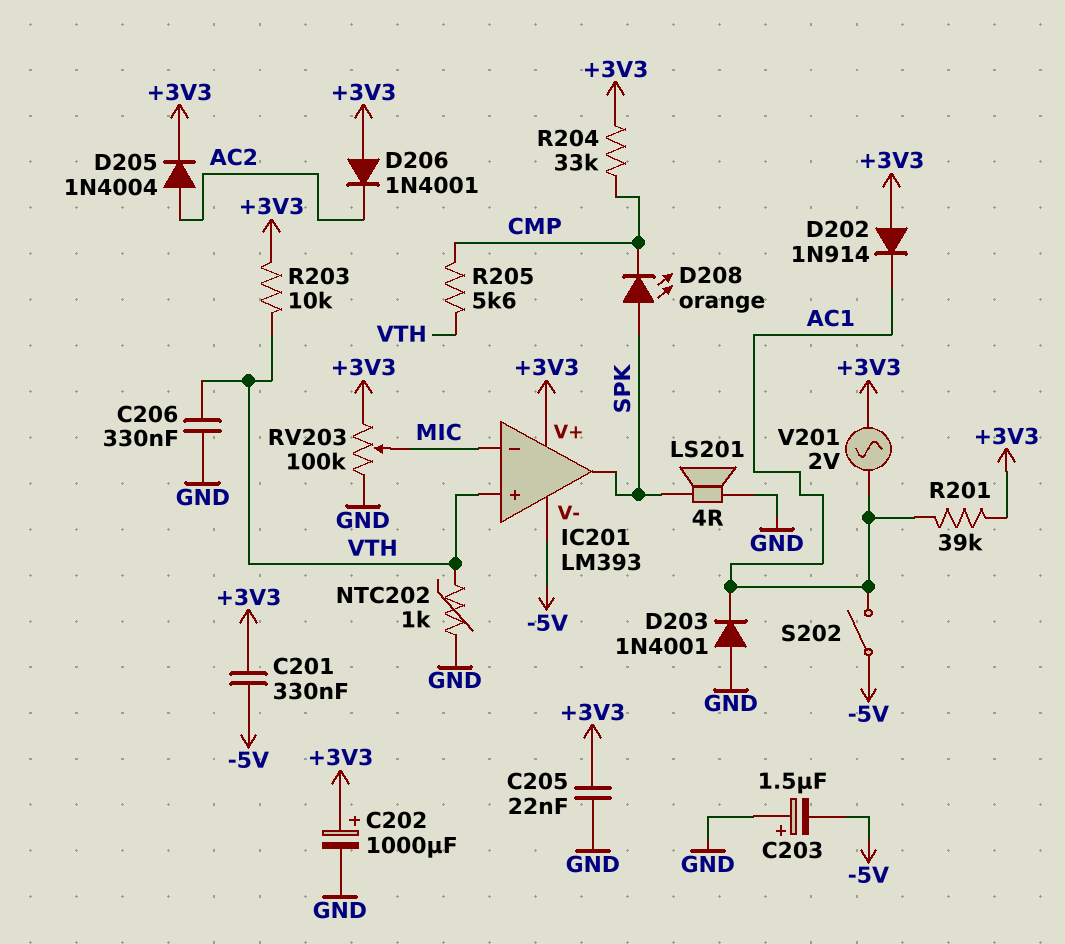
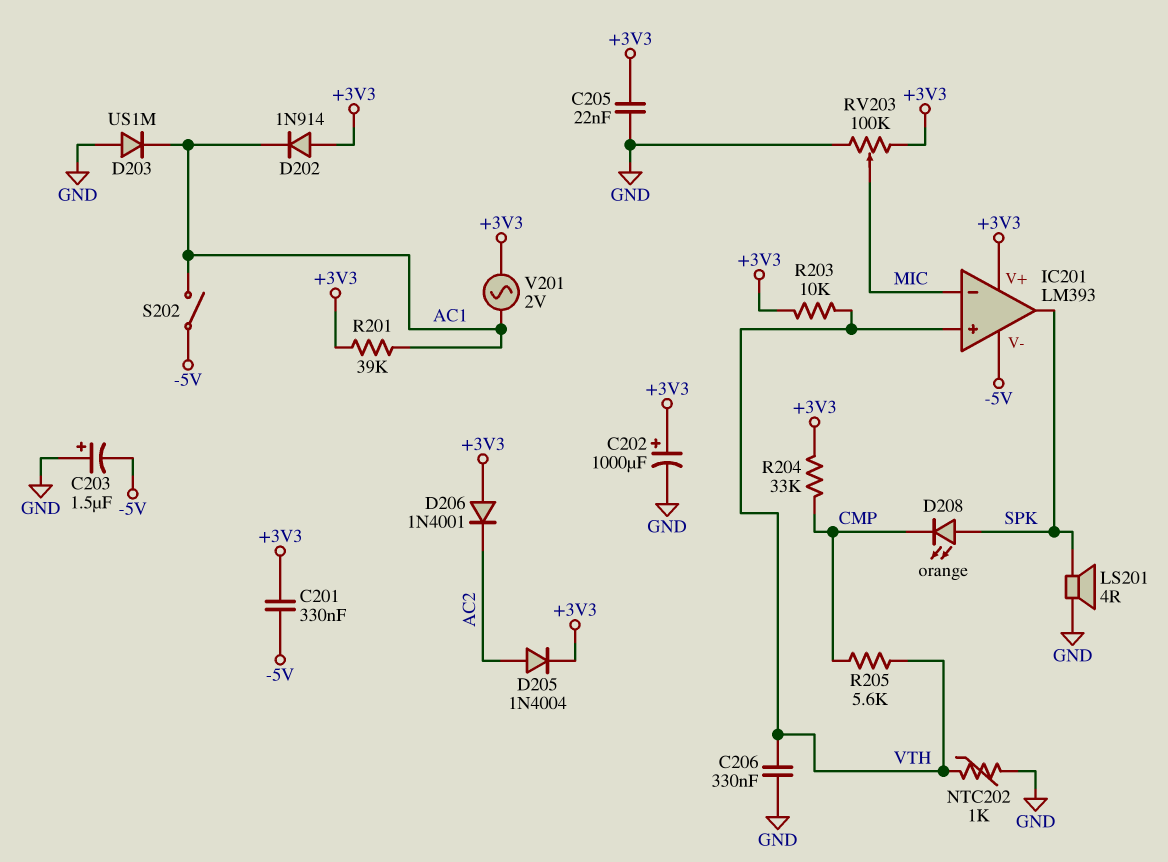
D203: diode 1N4001 (A GND, K AC1) -> diode US1M (A GND, K AC1)

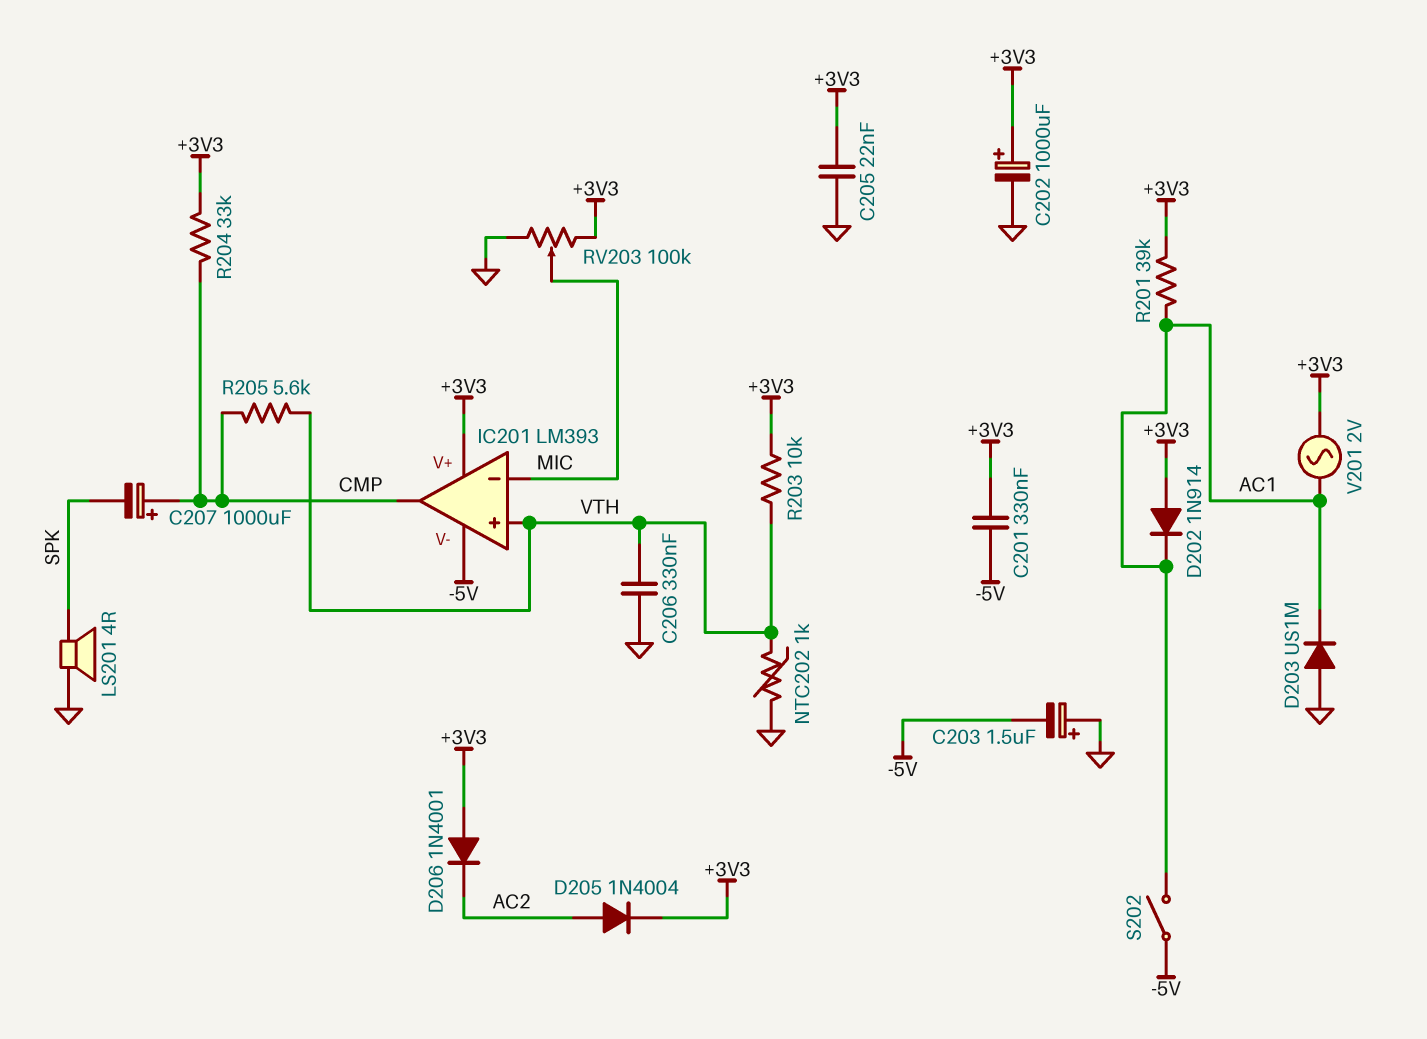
C207: none -> 1000uF (plus CMP, minus SPK)
D208: LED orange (A SPK, K CMP) -> none
IC201 pin out: SPK -> CMP

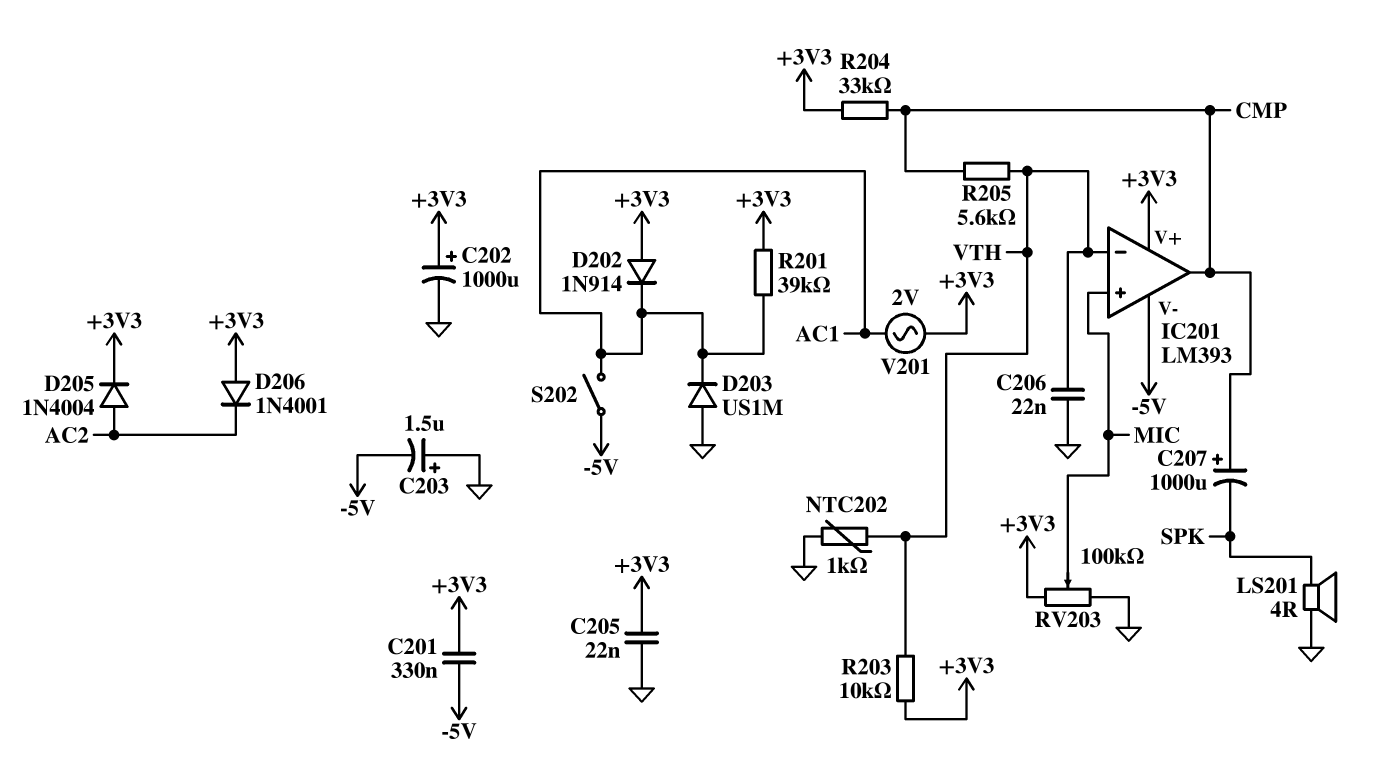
C206: 330nF (GND, VTH) -> 22nF (GND, VTH)
IC201 pin in+: VTH -> MIC
IC201 pin in-: MIC -> VTH

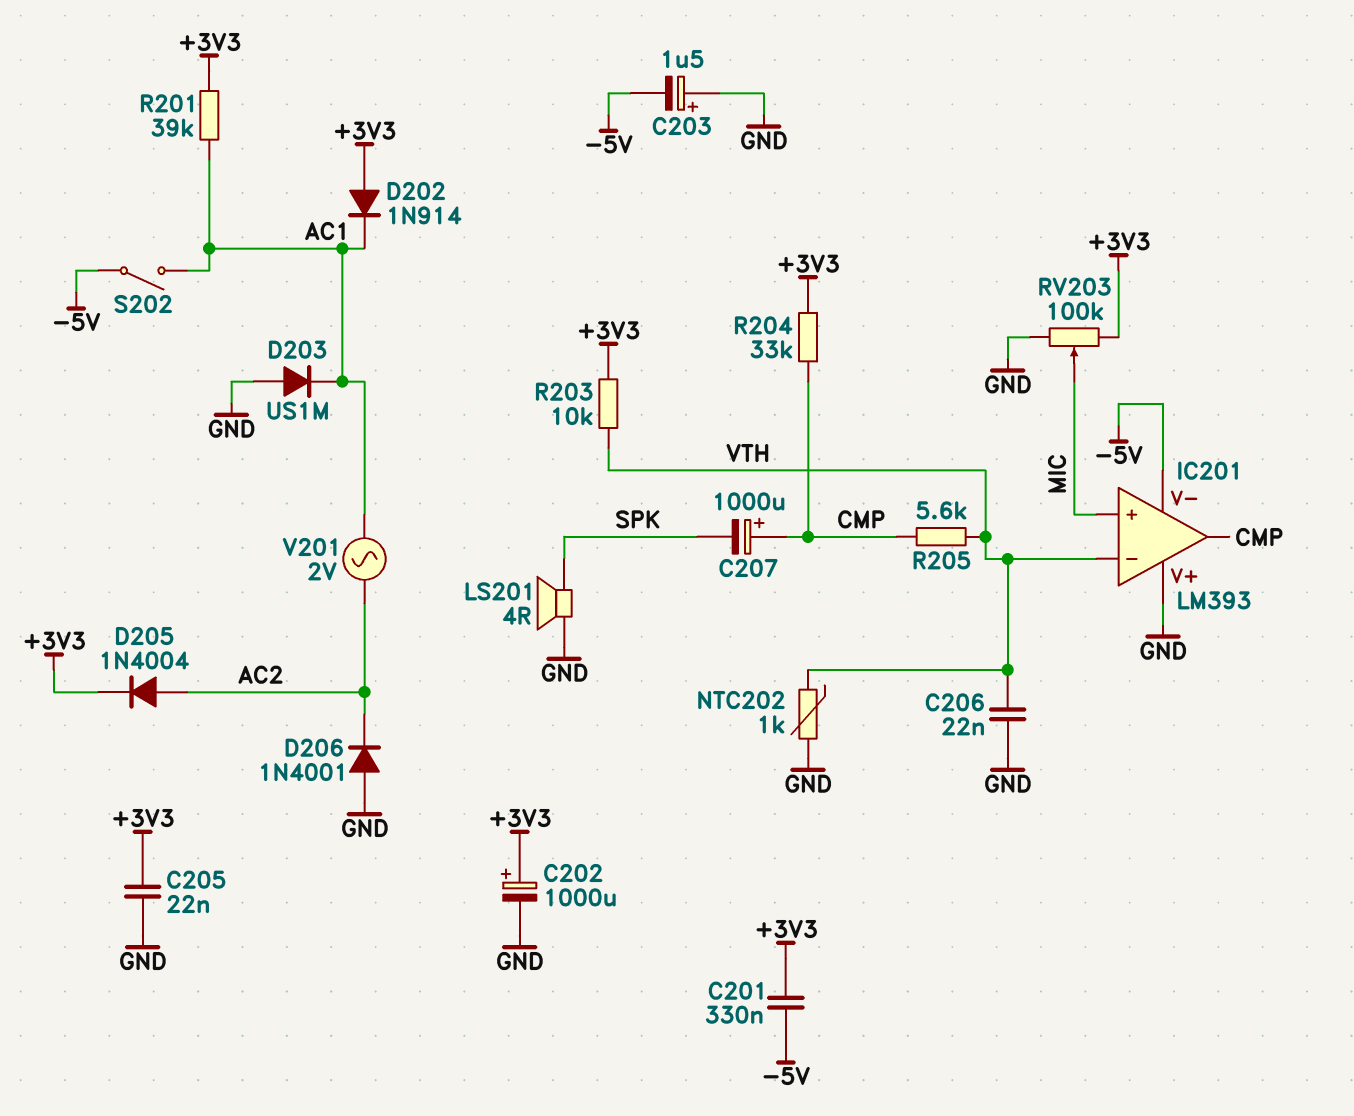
D206: diode 1N4001 (A +3V3, K AC2) -> diode 1N4001 (A GND, K AC2)
IC201 pin V+: +3V3 -> GND
V201: AC 2V (+3V3, AC1) -> AC 2V (AC1, AC2)

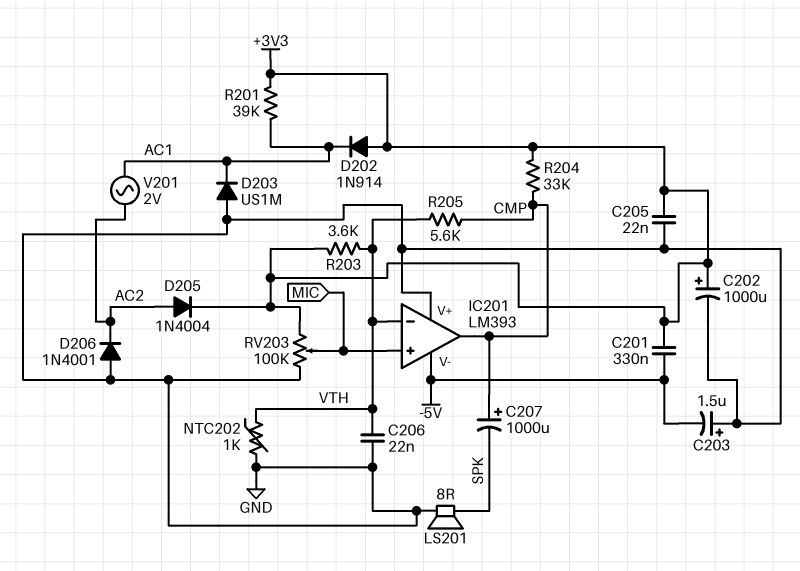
LS201: speaker 4R (GND, SPK) -> speaker 8R (GND, SPK)
R203: 10k (+3V3, VTH) -> 3.6k (+3V3, VTH)
S202: switch (-5V, AC1) -> none

